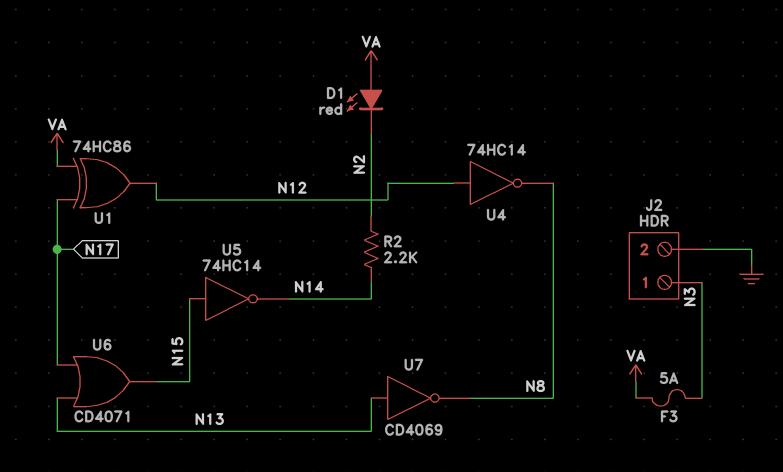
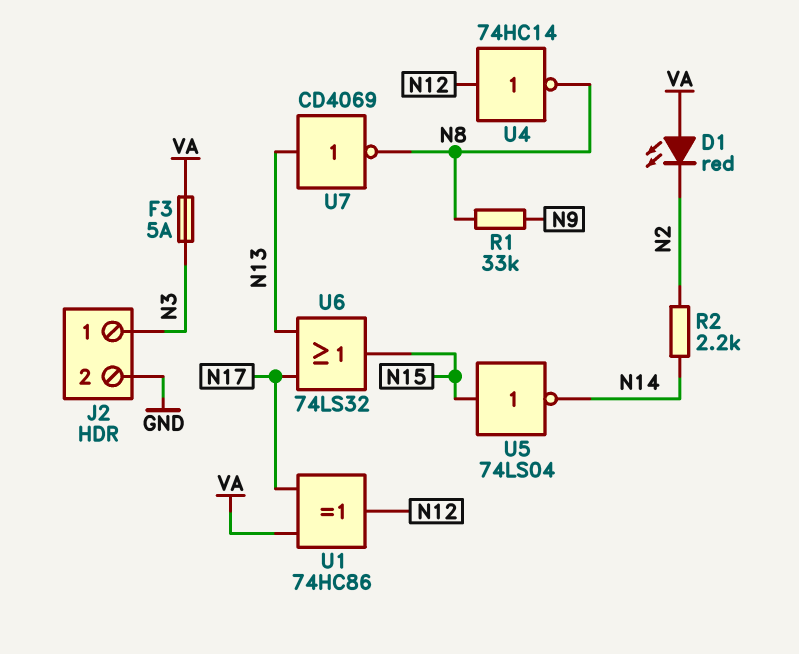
R1: none -> 33k (N8, N9)
U5: NOT 74HC14 (in N15, out N14) -> NOT 74LS04 (in N15, out N14)
U6: OR CD4071 (in N13, in N17, out N15) -> OR 74LS32 (in N13, in N17, out N15)

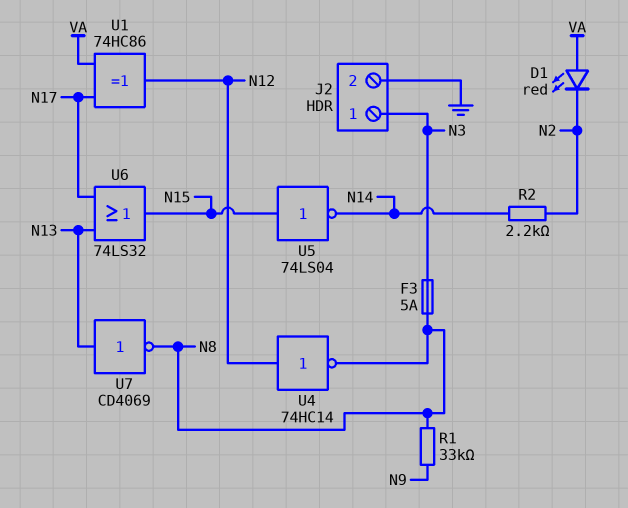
F3: 5A (N3, VA) -> 5A (N3, N8)

